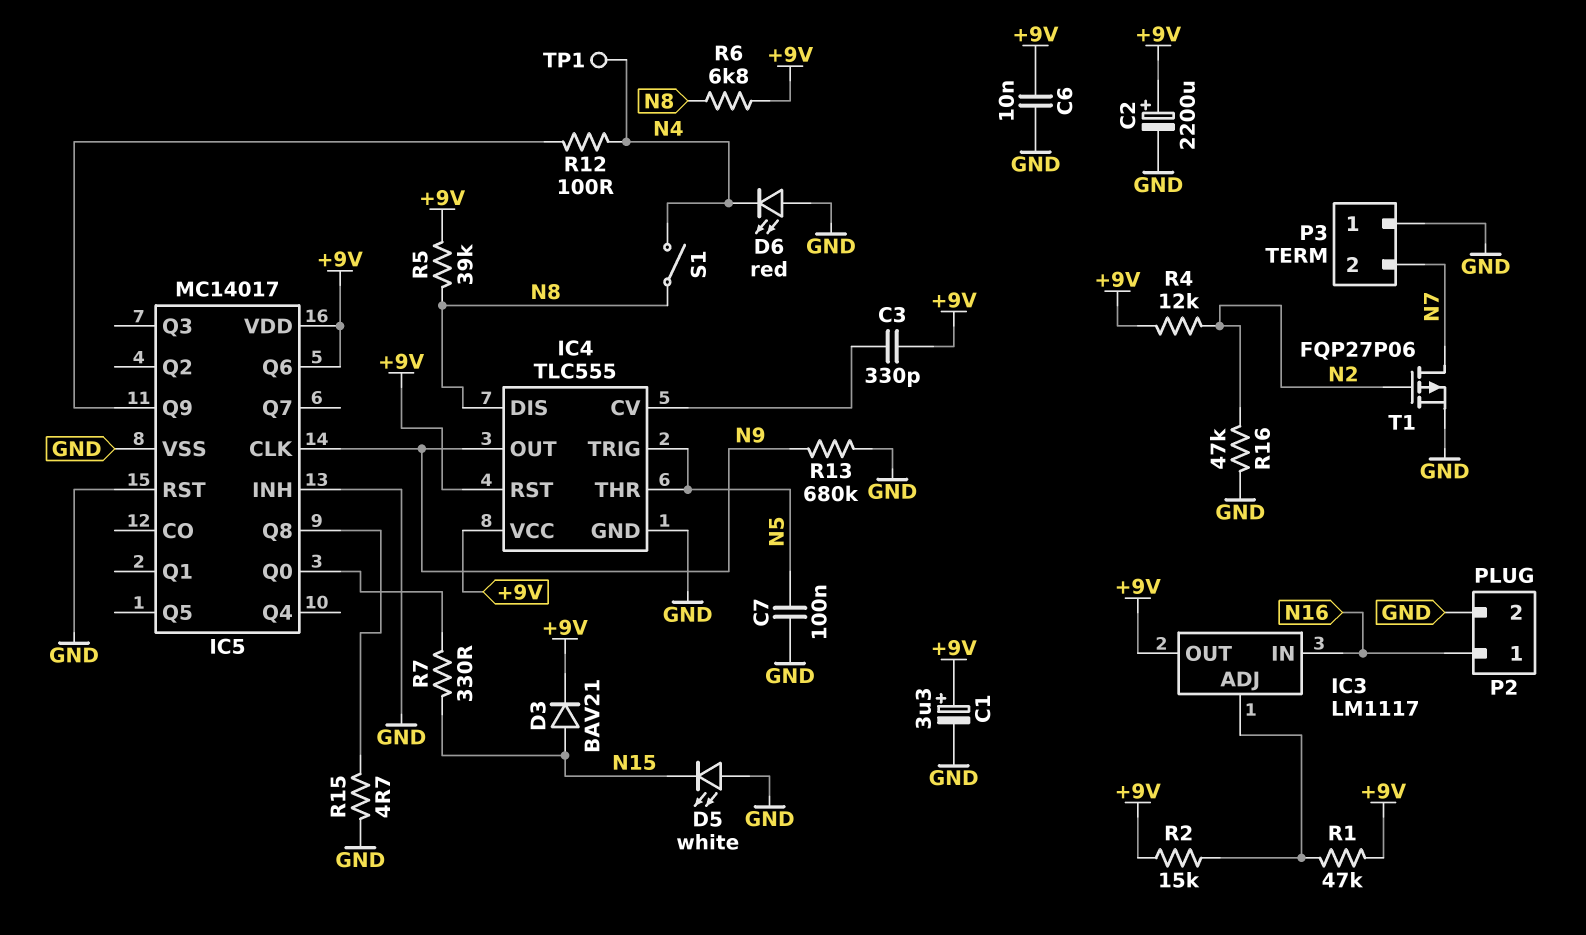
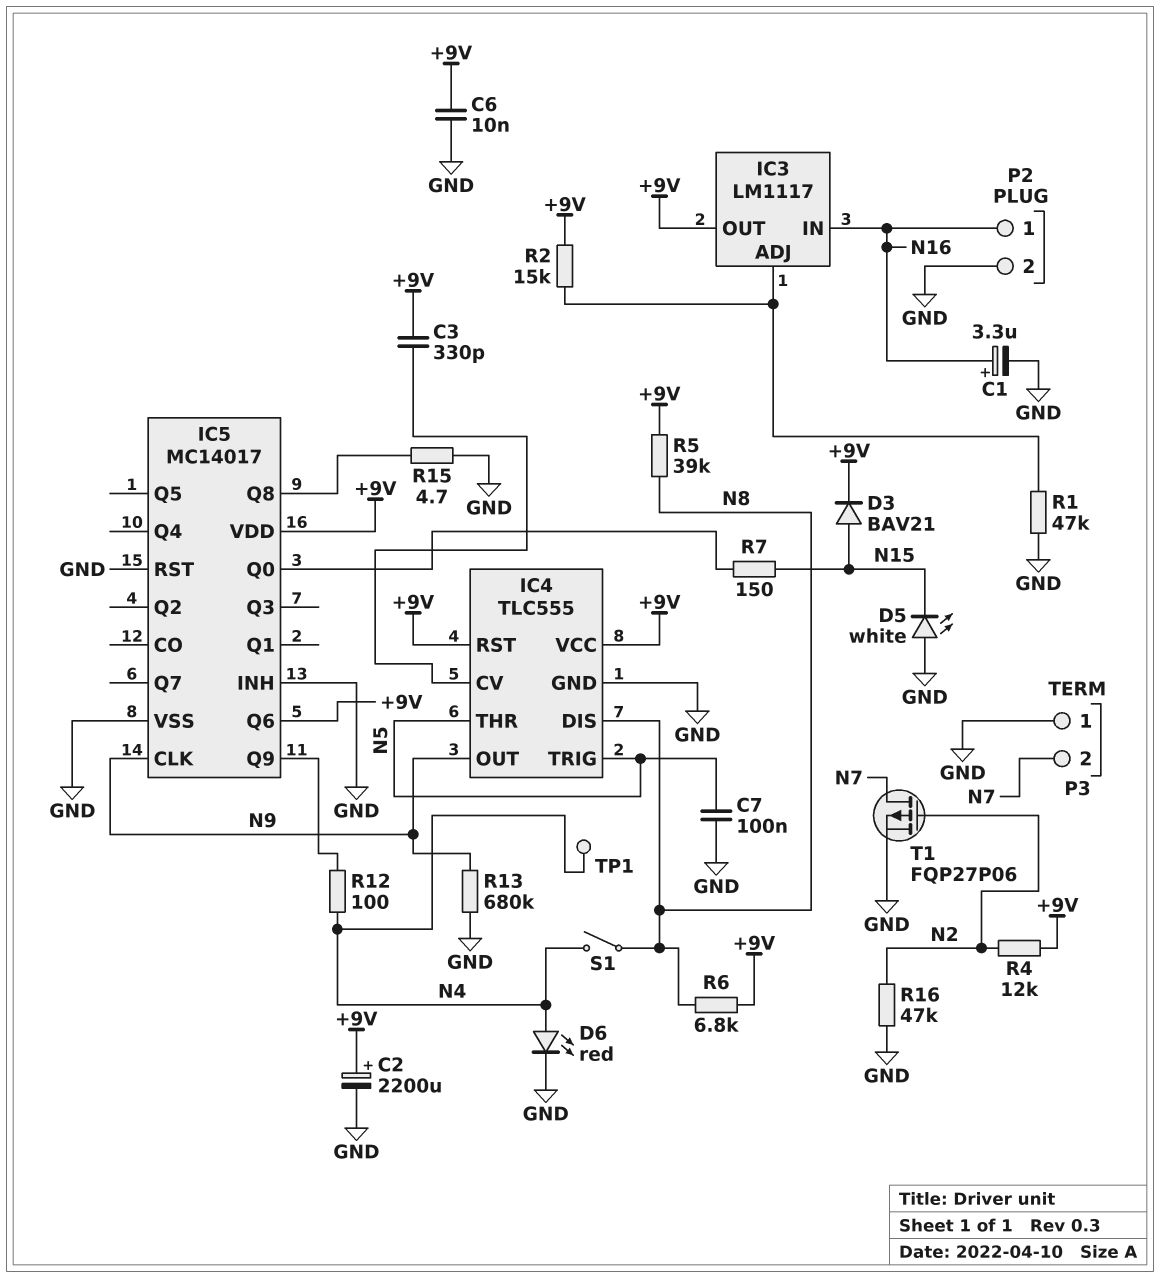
C1: 3.3uF (plus +9V, minus GND) -> 3.3uF (plus N16, minus GND)
D6: LED red (A GND, K N4) -> LED red (A N4, K GND)
R1: 47k (+9V, IC3/ADJ) -> 47k (GND, IC3/ADJ)
R7: 330 (IC5/Q0, N15) -> 150 (IC5/Q0, N15)

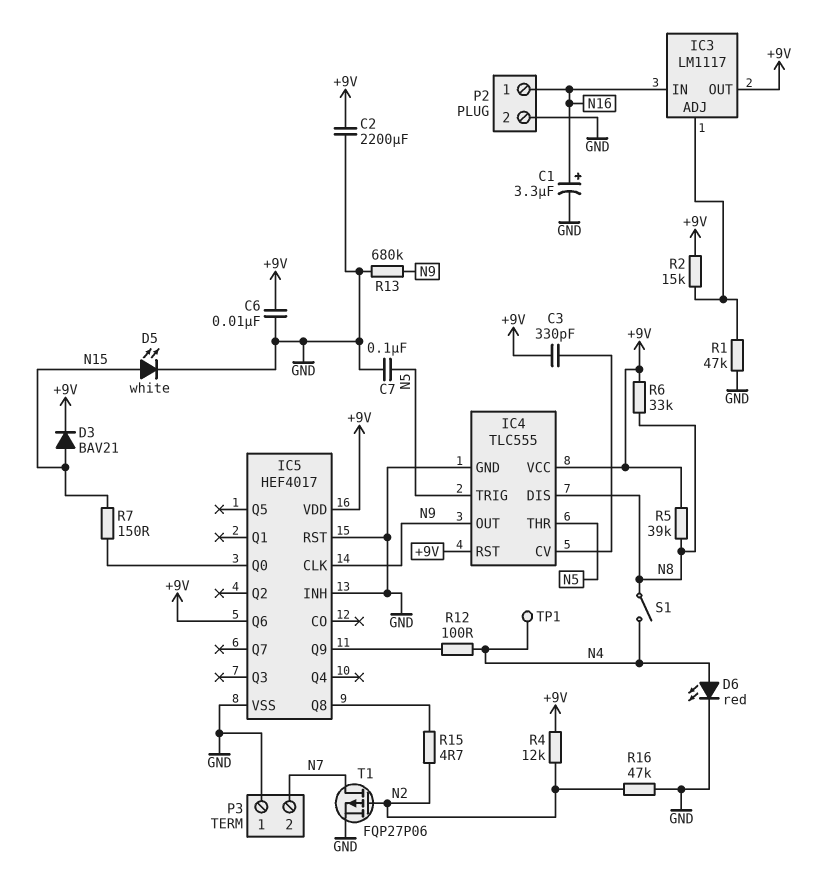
C2: 2200uF (plus +9V, minus GND) -> 2200uF (+9V, GND)
D5: LED white (A GND, K N15) -> LED white (A N15, K GND)
IC5: MC14017 -> HEF4017
R6: 6.8k (+9V, N8) -> 33k (+9V, N8)
R15: 4.7 (GND, IC5/Q8) -> 4.7 (IC5/Q8, N2)

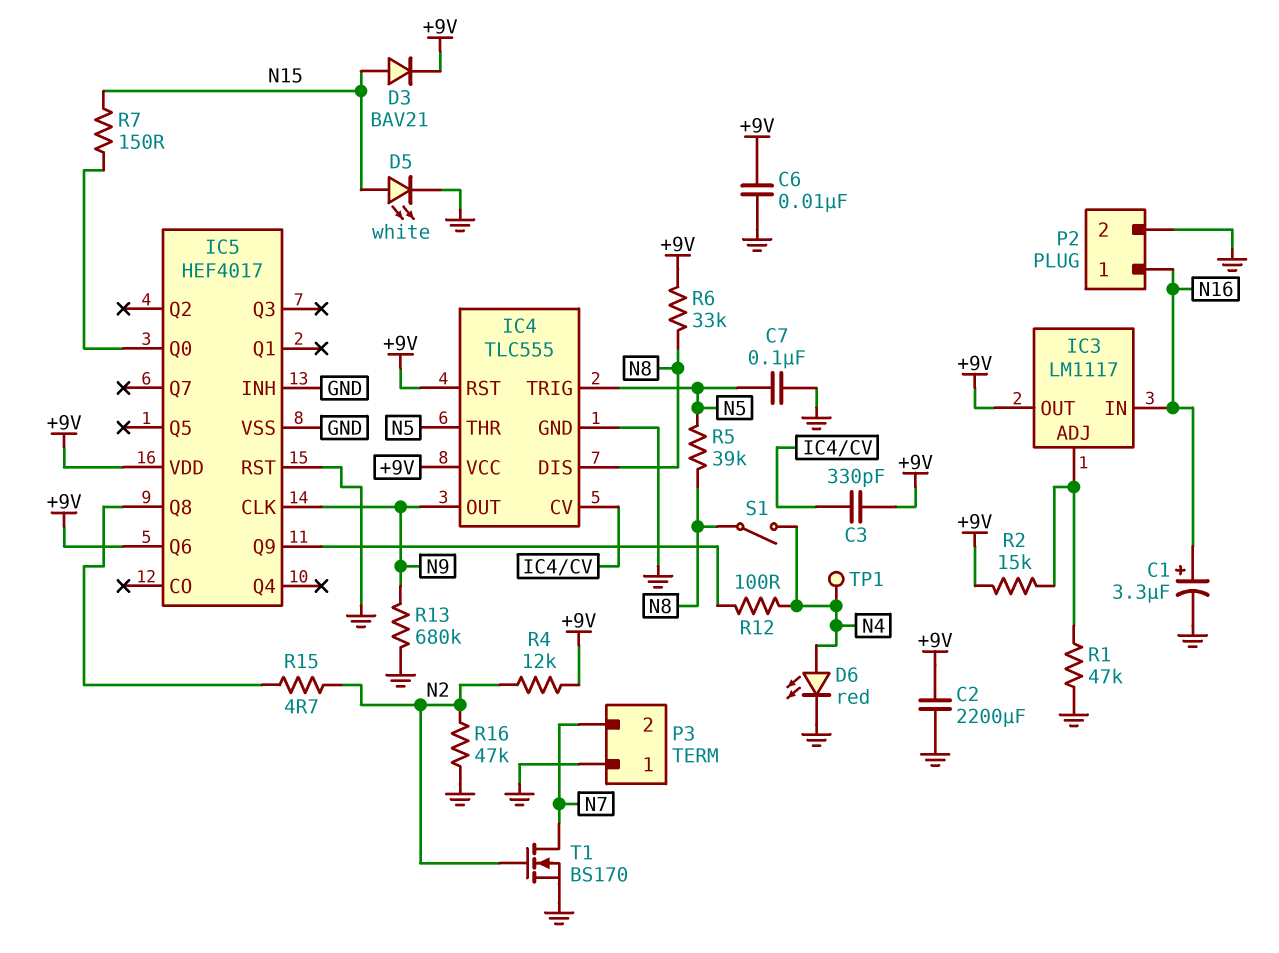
R5: 39k (+9V, N8) -> 39k (N5, N8)
T1: PMOS FQP27P06 (G N2, D N7, S GND) -> NMOS BS170 (G N2, D N7, S GND)

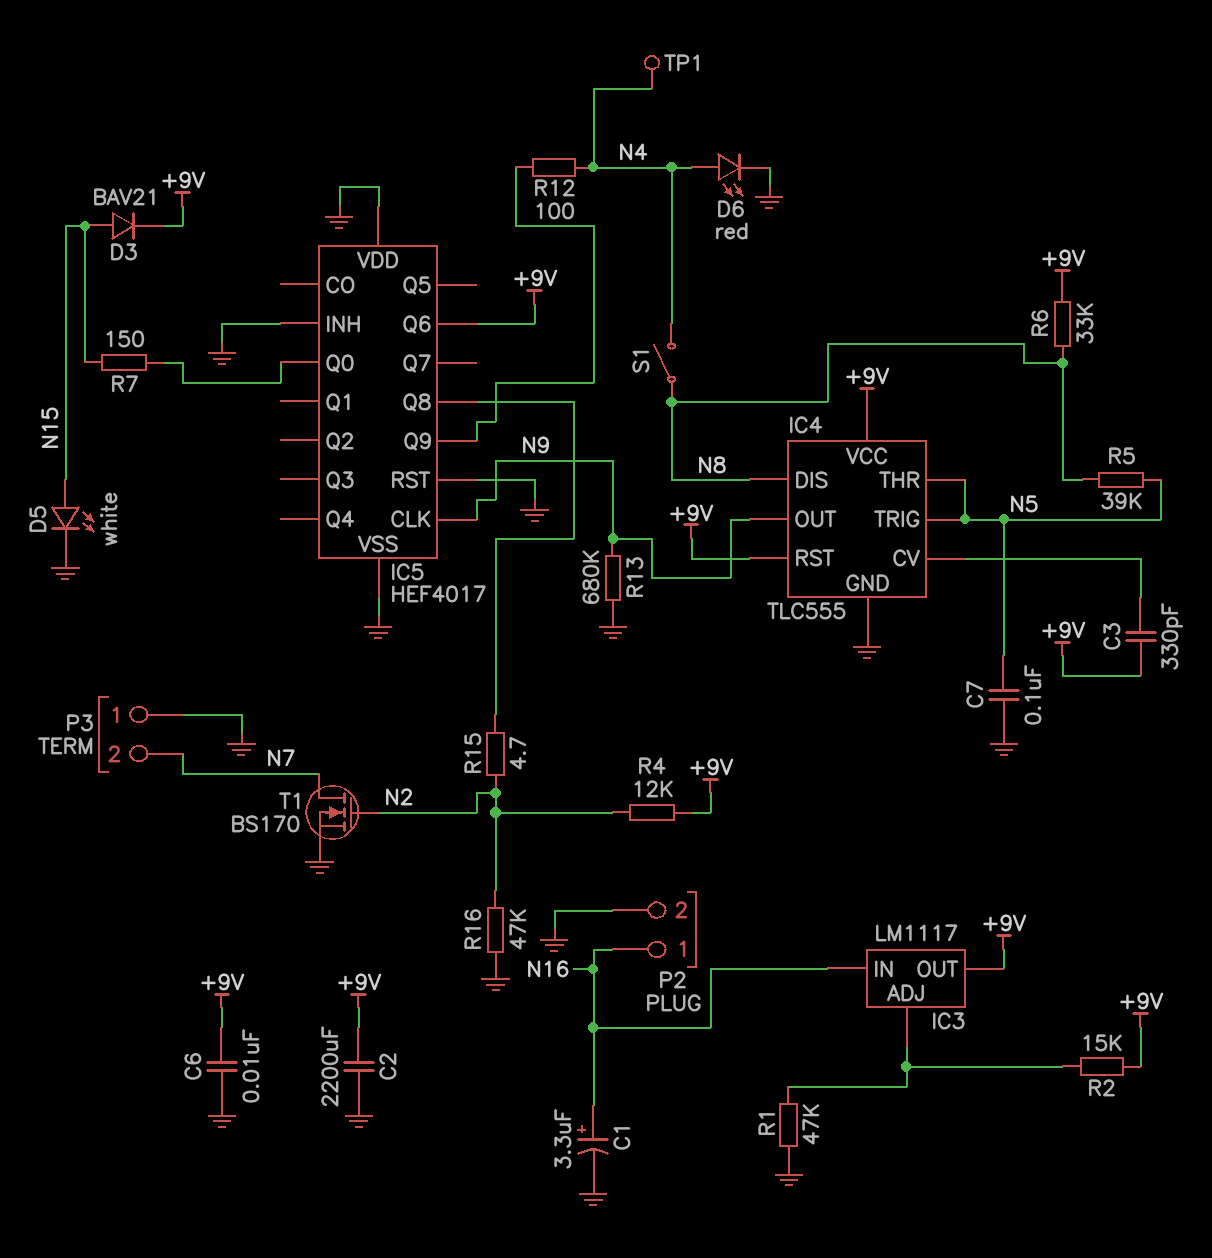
IC5 pin VDD: +9V -> GND

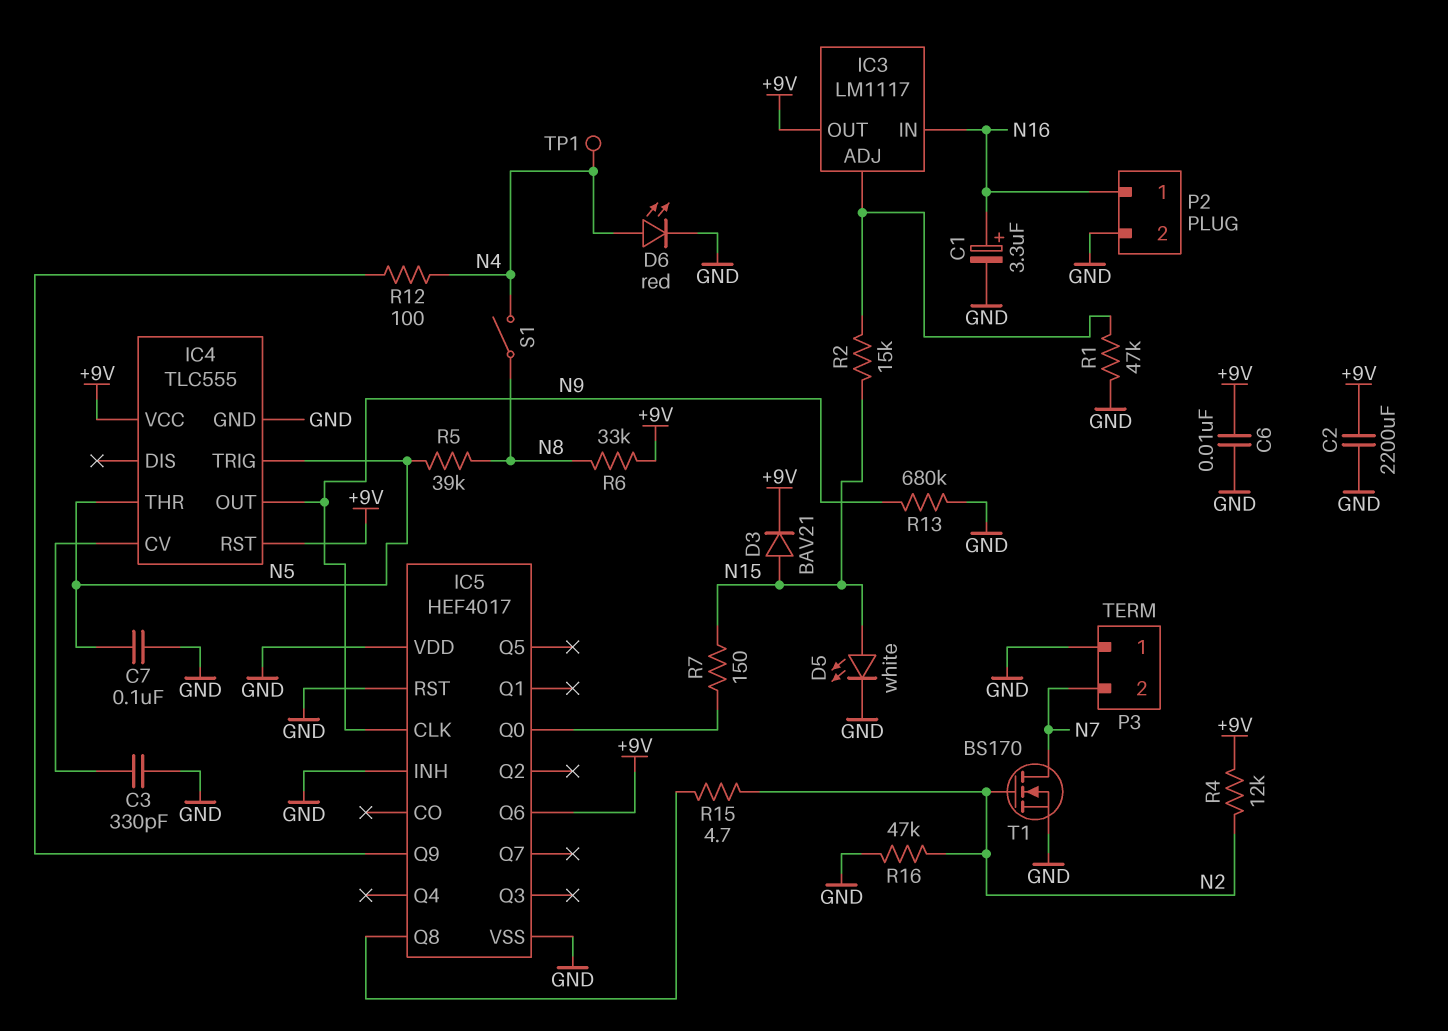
C3: 330pF (+9V, IC4/CV) -> 330pF (GND, IC4/CV)
IC4 pin DIS: N8 -> none
R2: 15k (+9V, IC3/ADJ) -> 15k (IC3/ADJ, N15)

